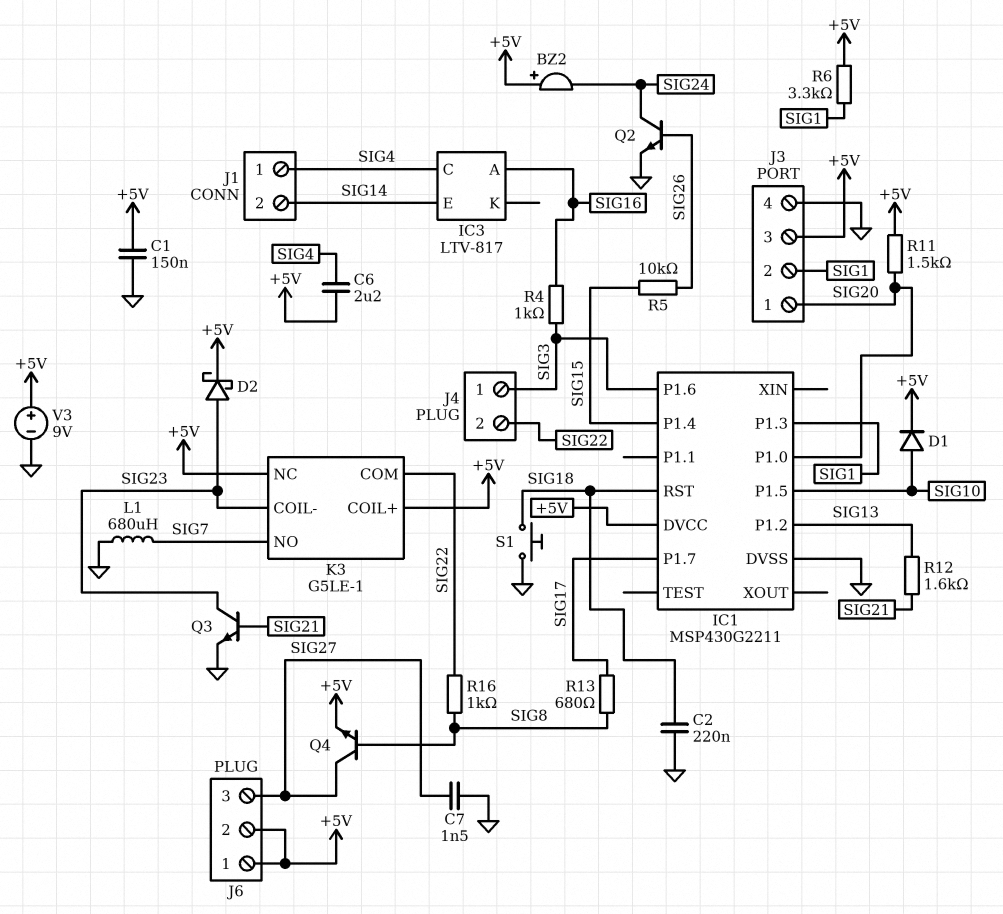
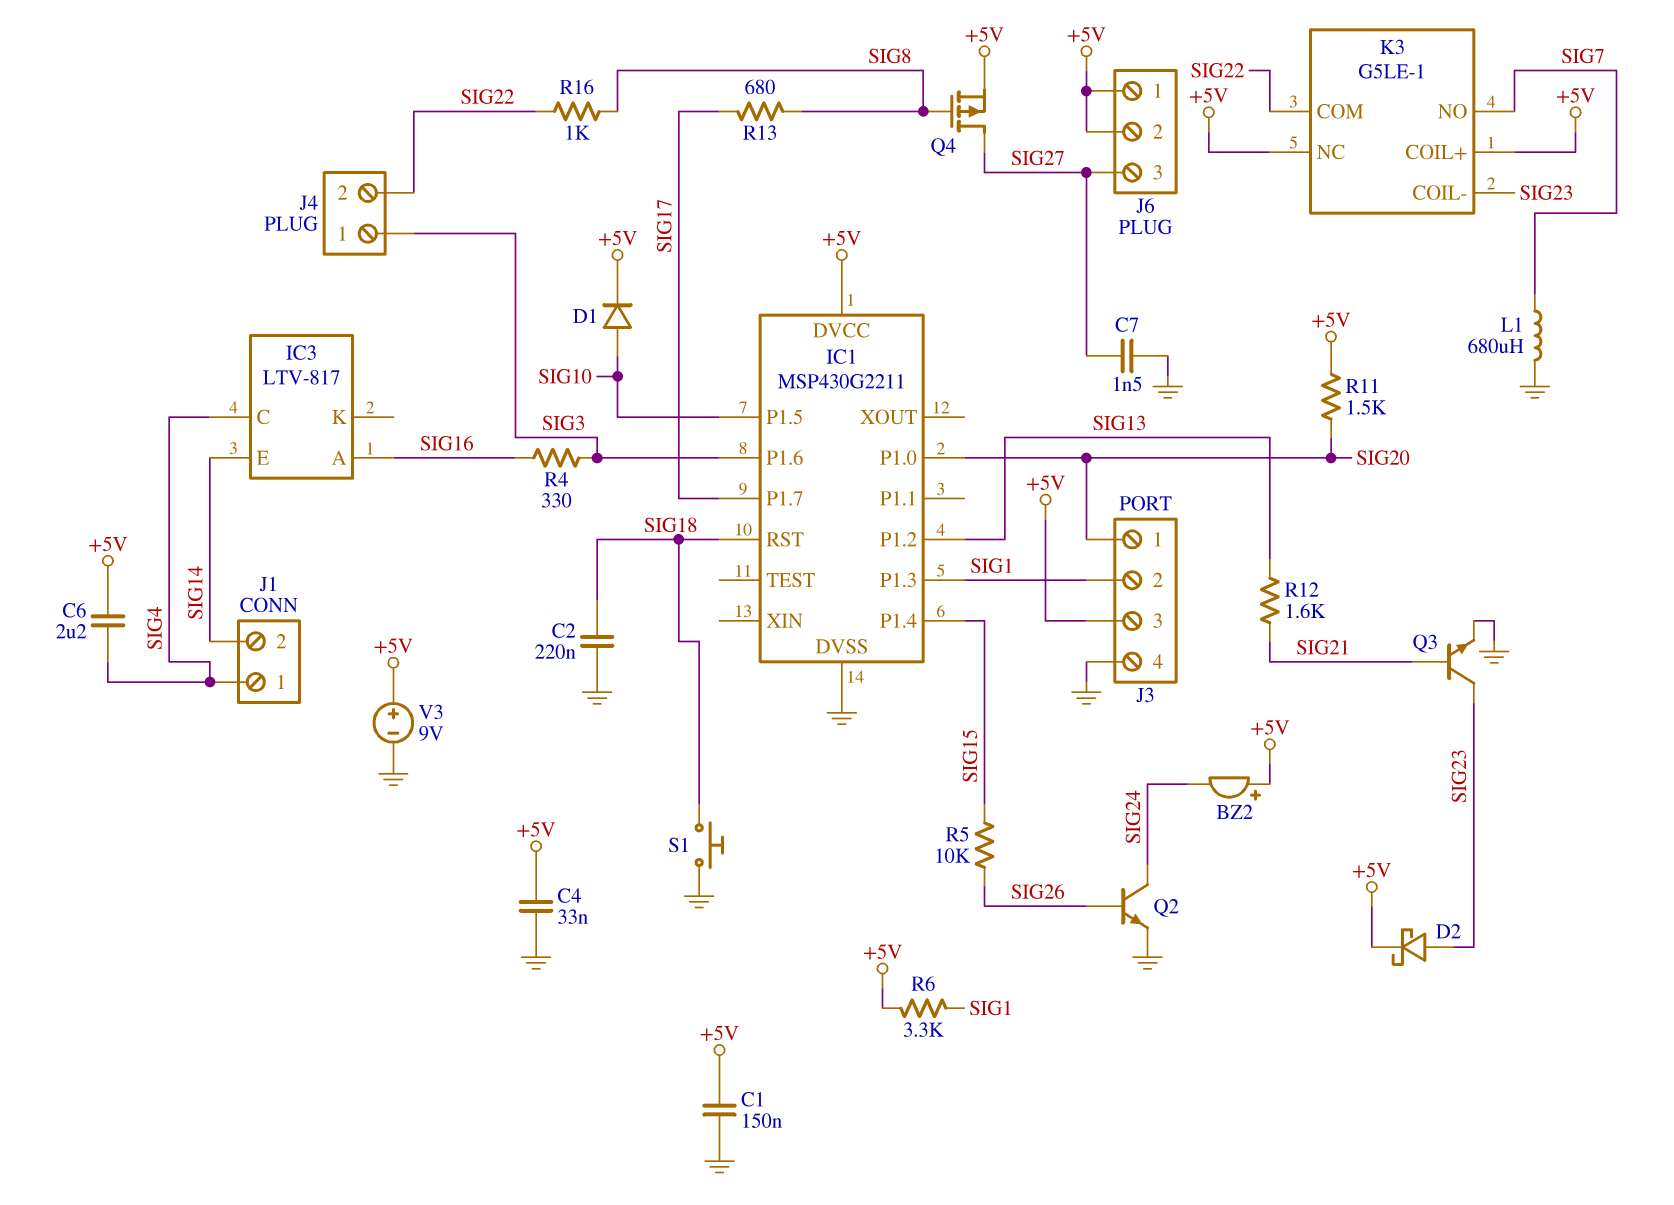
C4: none -> 33nF (+5V, GND)
Q4: NPN (B SIG8, C SIG27, E +5V) -> PMOS (G SIG8, D SIG27, S +5V)
R4: 1k (SIG3, SIG16) -> 330 (SIG3, SIG16)

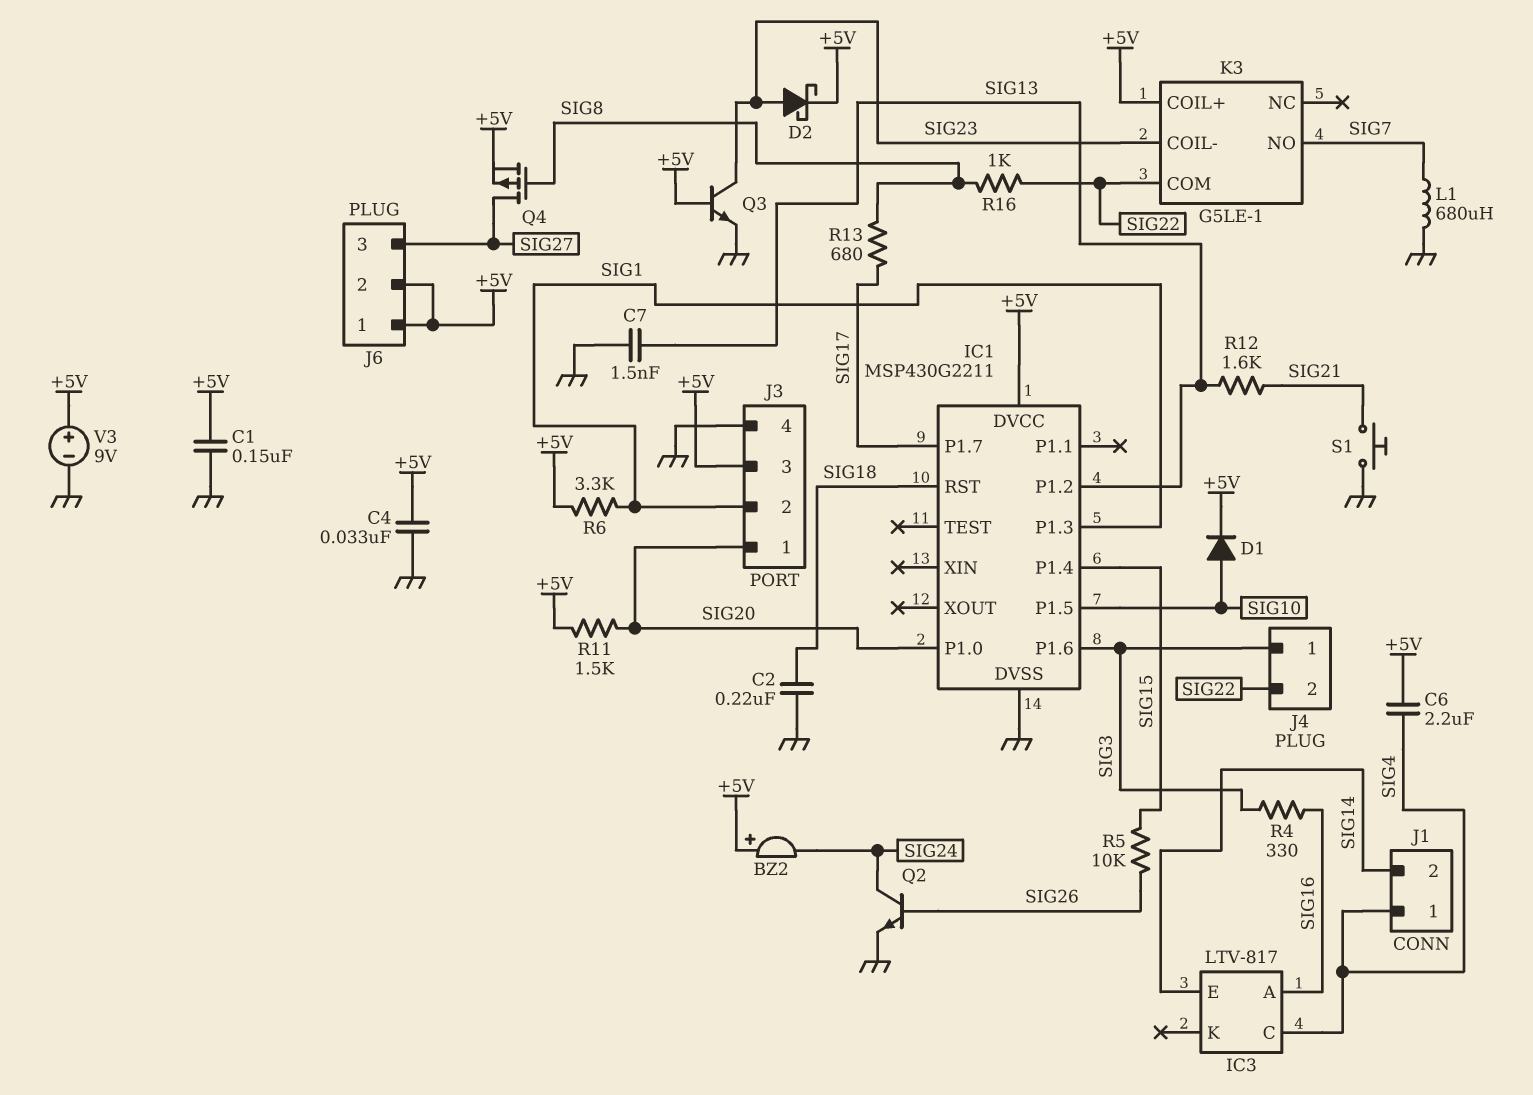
C7: 1.5nF (GND, SIG27) -> 1.5nF (GND, SIG13)
K3 pin NC: +5V -> none
Q3: NPN (B SIG21, C SIG23, E GND) -> NPN (B +5V, C SIG23, E GND)
S1: button (GND, SIG18) -> button (GND, SIG21)

